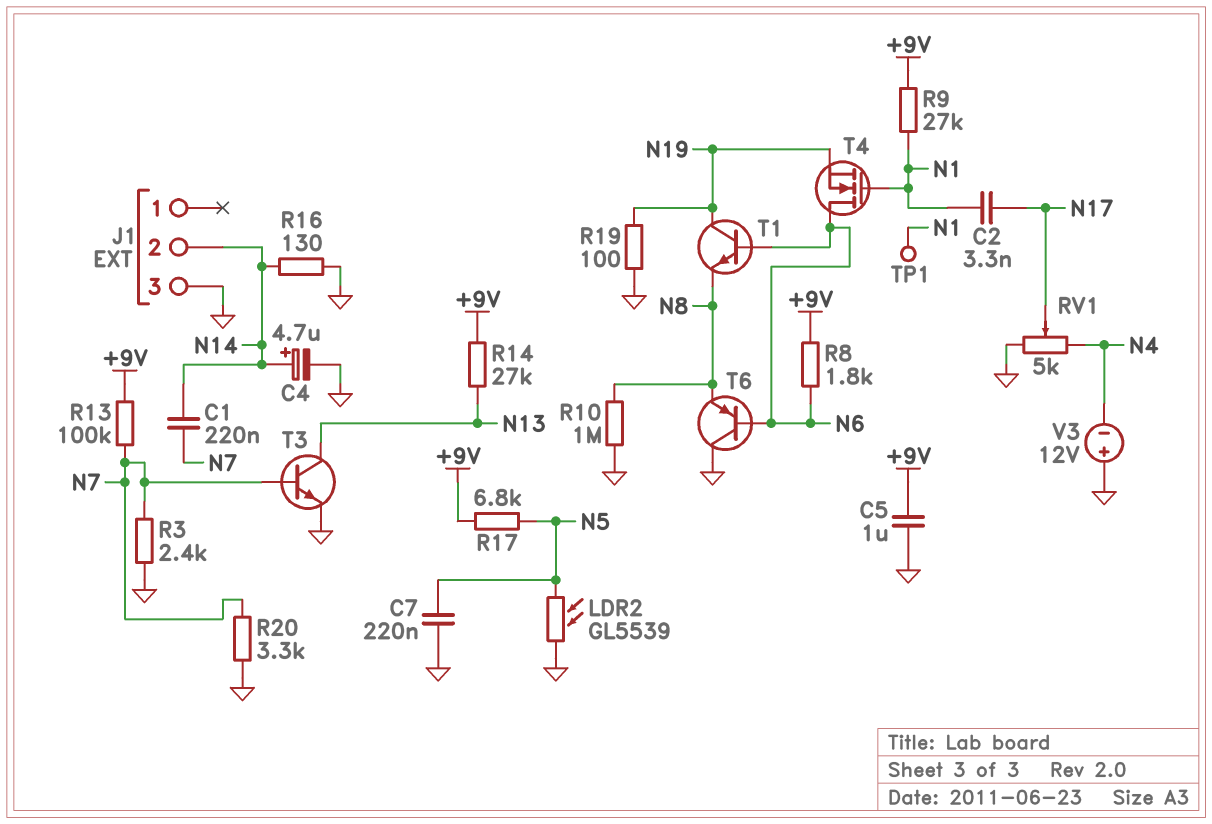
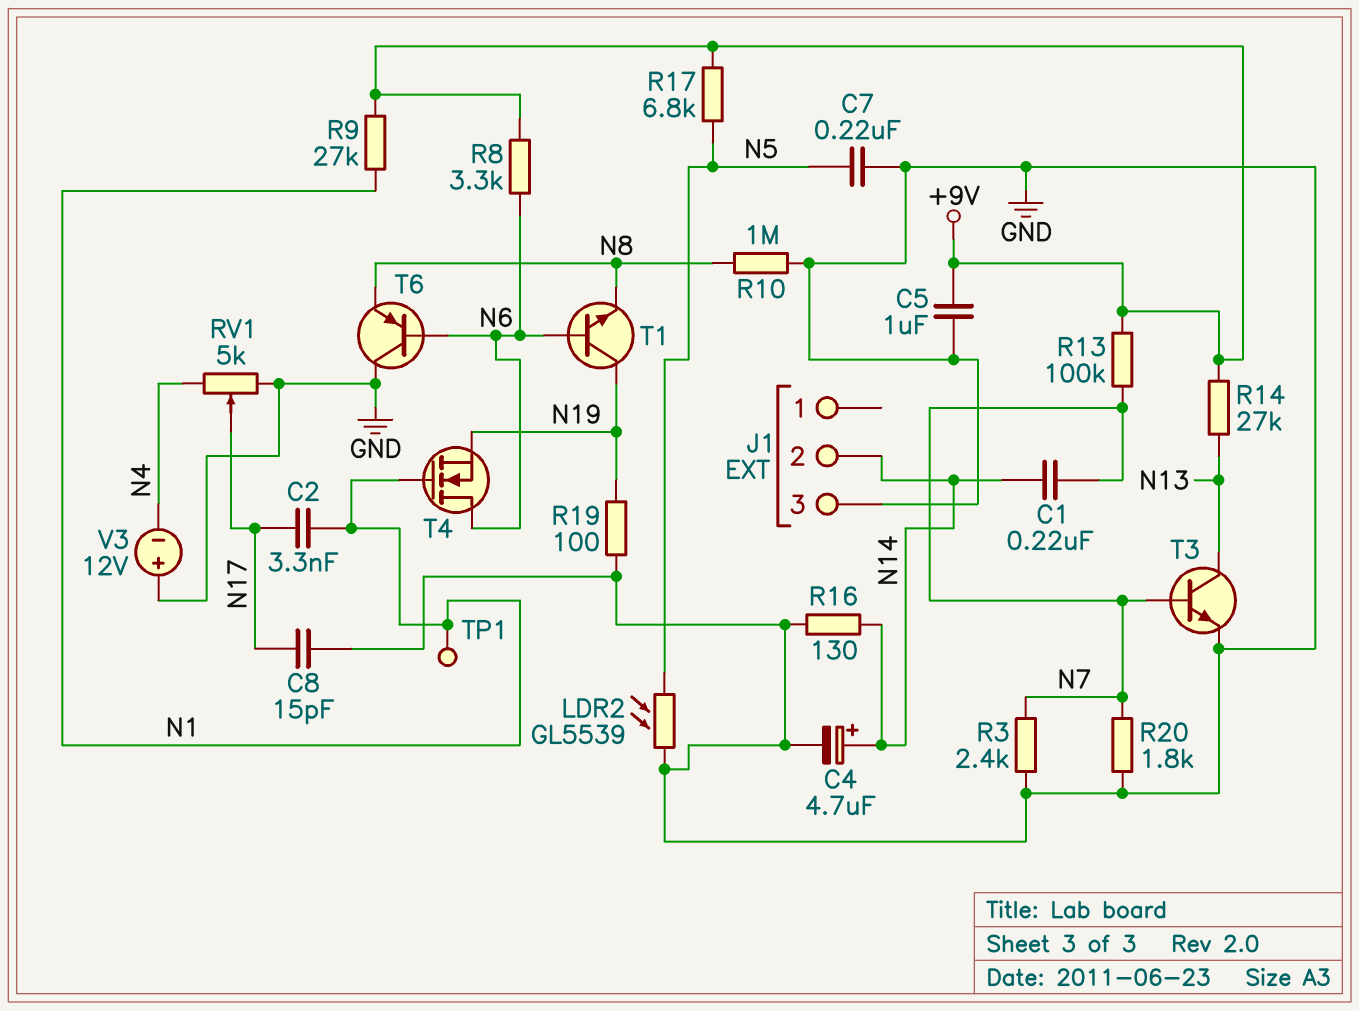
C8: none -> 15pF (GND, N17)
R8: 1.8k (+9V, N6) -> 3.3k (+9V, N6)
R20: 3.3k (GND, N7) -> 1.8k (GND, N7)

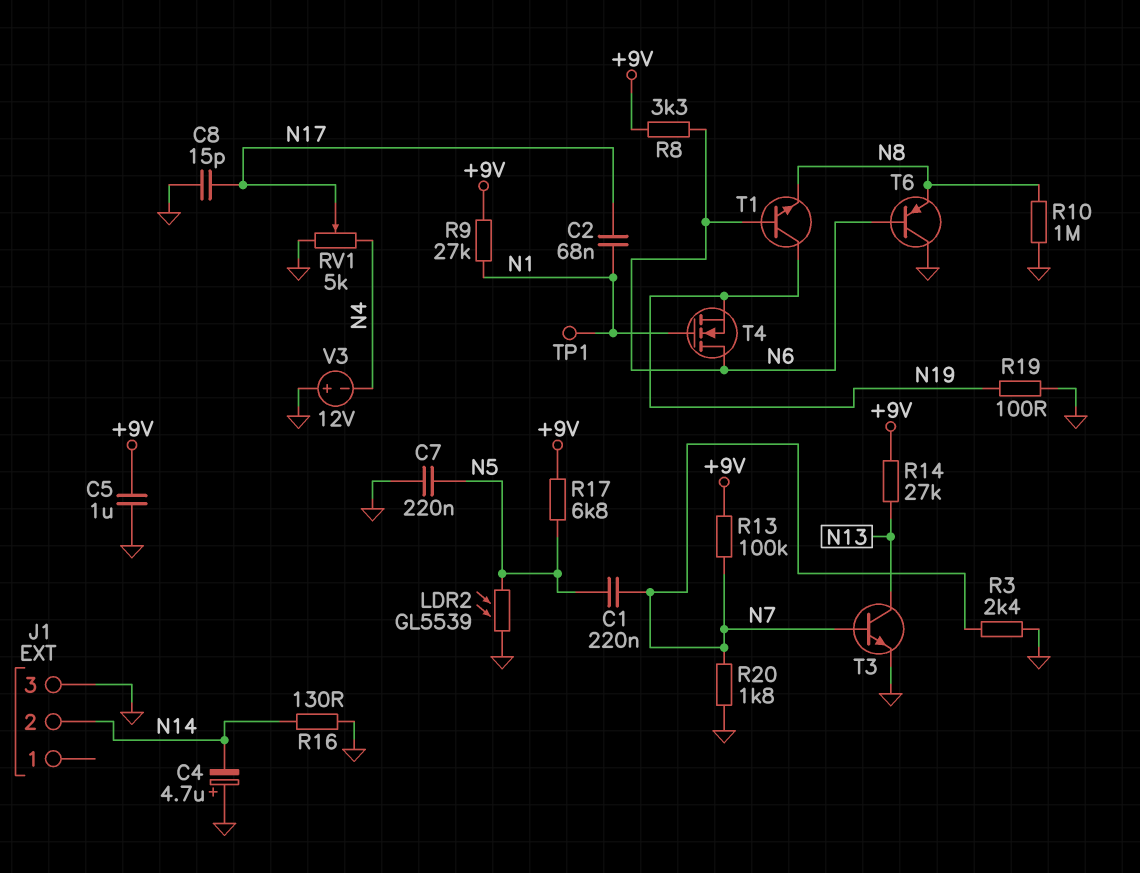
C1: 220nF (N7, N14) -> 220nF (N5, N7)
C2: 3.3nF (N1, N17) -> 68nF (N1, N17)
C4: 4.7uF (plus N14, minus GND) -> 4.7uF (plus GND, minus N14)

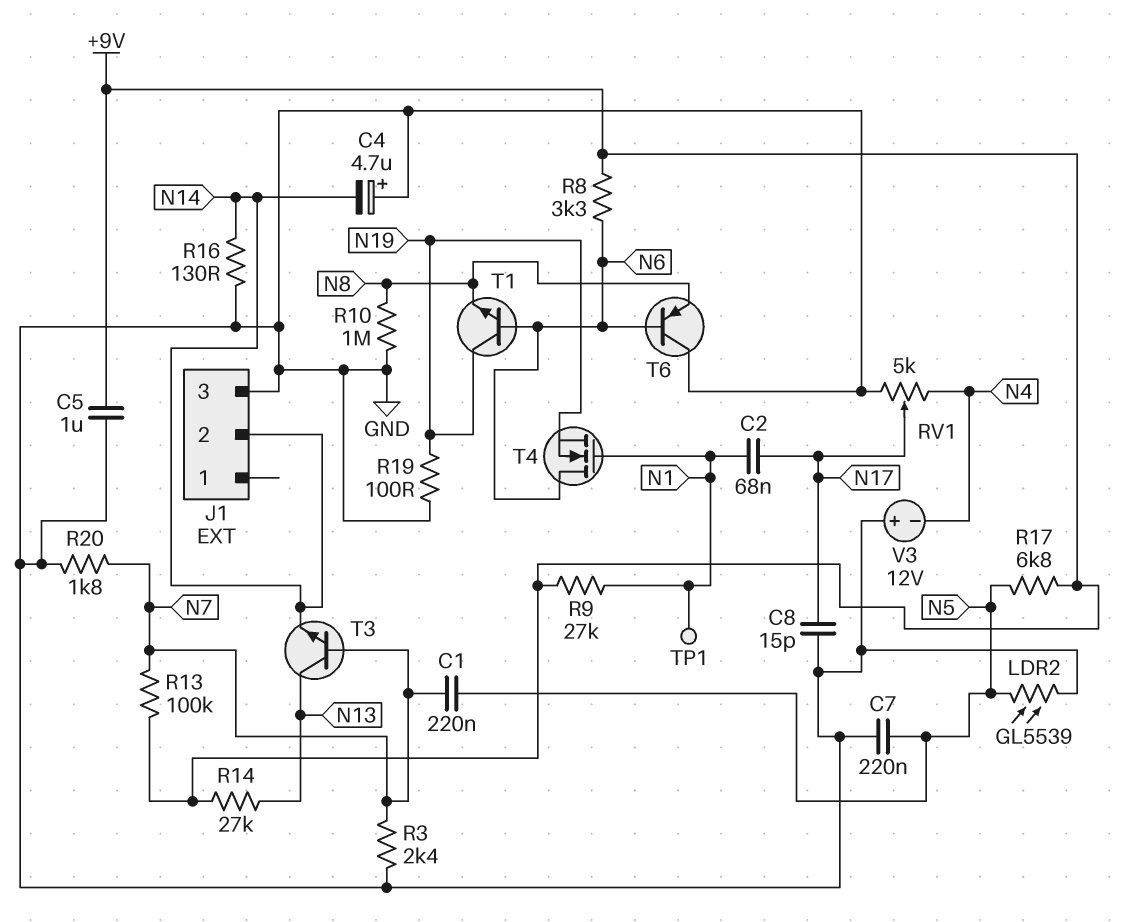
T3: NPN (B N7, C N13, E GND) -> NPN (B N7, C N13, E N14)

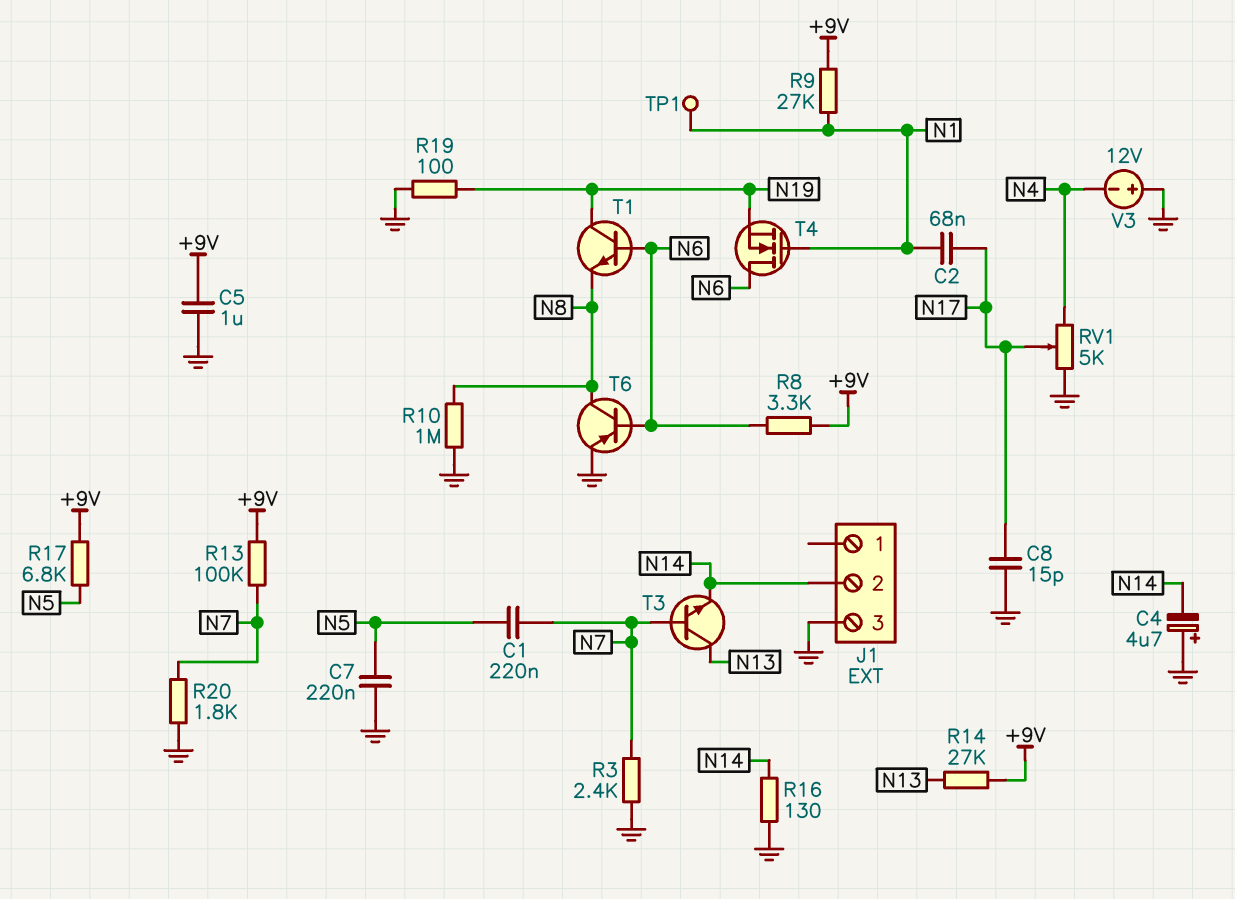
LDR2: GL5539 (GND, N5) -> none
T6: PNP (B N6, C GND, E N8) -> PNP (B N6, C N8, E GND)

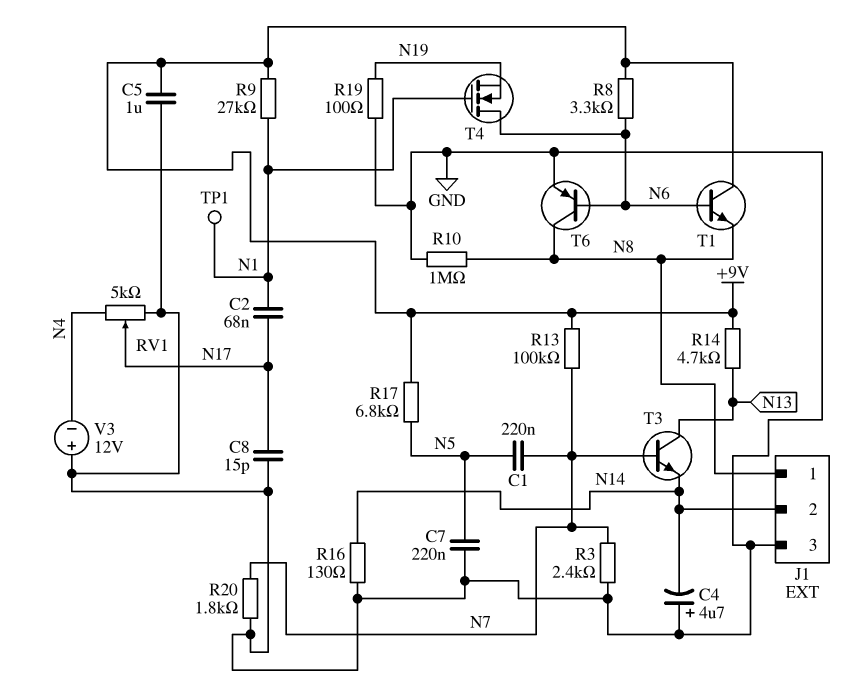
J1 pin 1: none -> N8
R14: 27k (+9V, N13) -> 4.7k (+9V, N13)
T1: NPN (B N6, C N19, E N8) -> NPN (B N6, C +9V, E N8)

